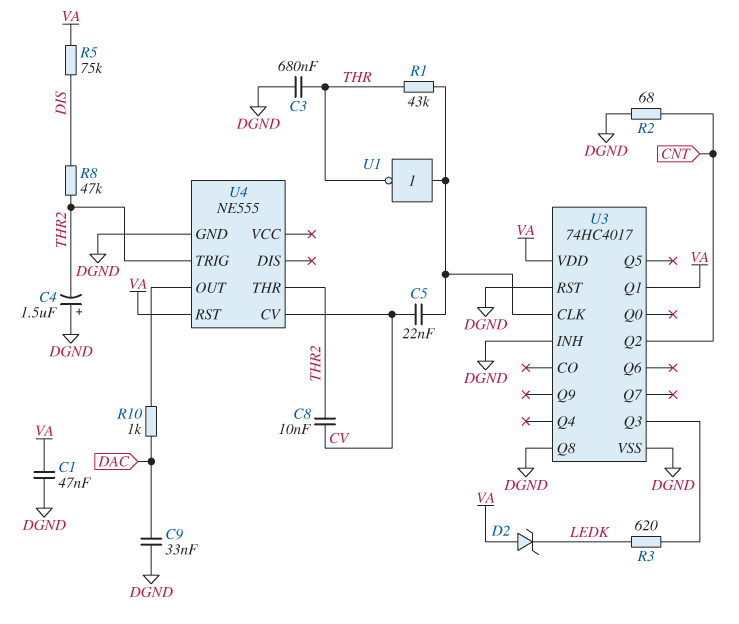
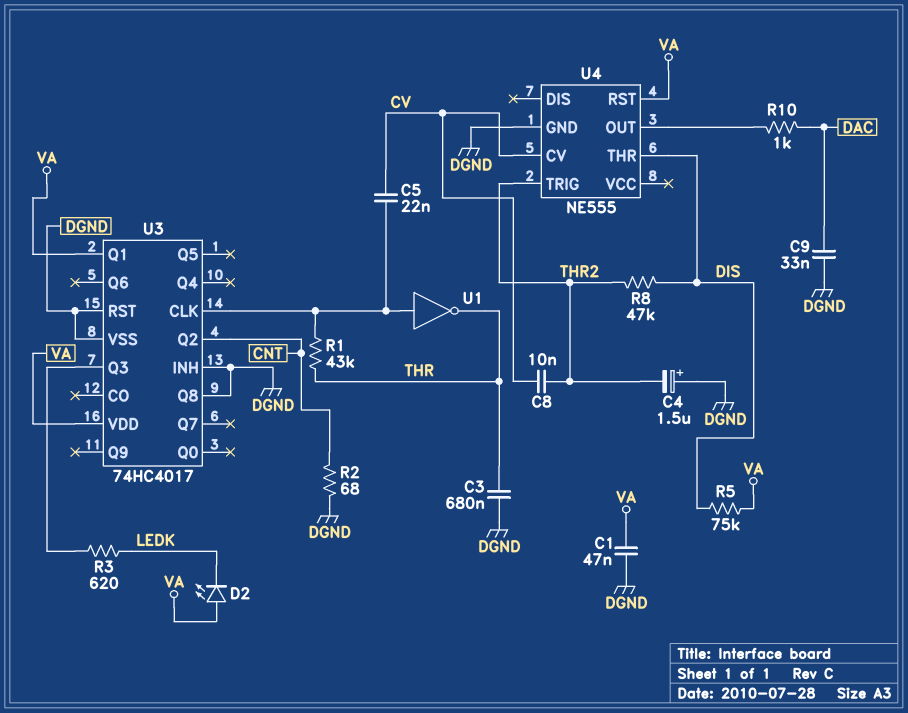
D2: zener (A VA, K LEDK) -> LED (A VA, K LEDK)
U4 pin THR: THR2 -> DIS

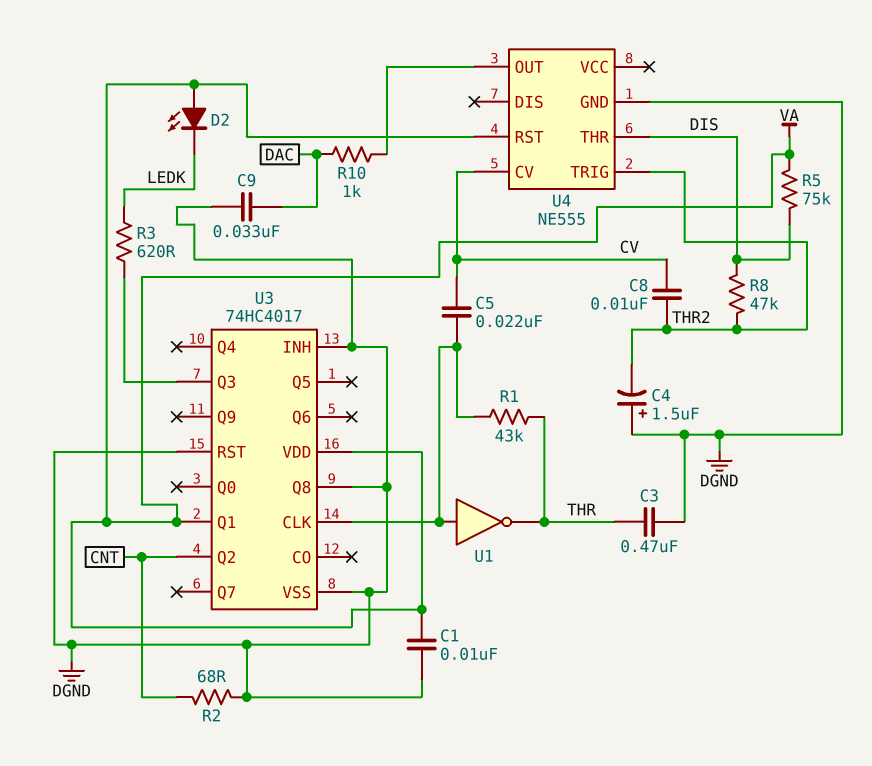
C1: 47nF (DGND, VA) -> 10nF (DGND, VA)
C3: 680nF (DGND, THR) -> 470nF (DGND, THR)

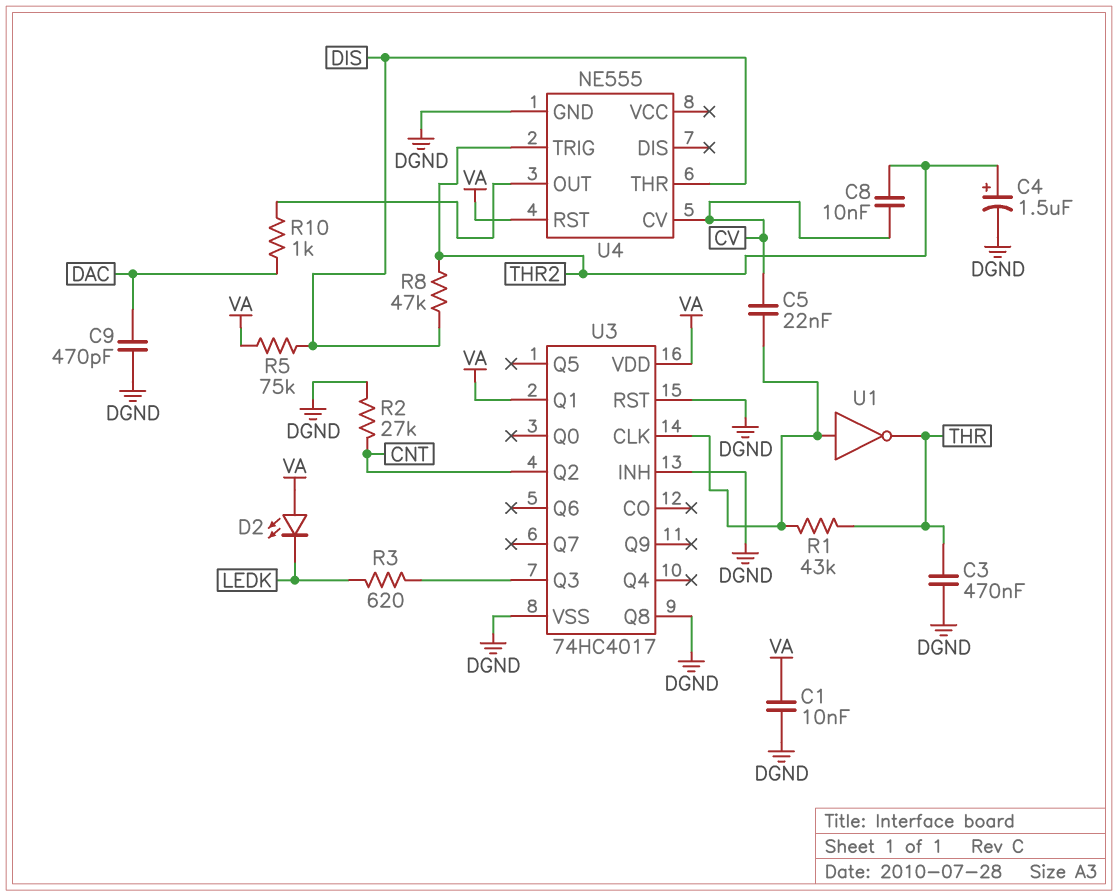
C4: 1.5uF (plus DGND, minus THR2) -> 1.5uF (plus THR2, minus DGND)
C9: 33nF (DAC, DGND) -> 470pF (DAC, DGND)
R2: 68 (CNT, DGND) -> 27k (CNT, DGND)

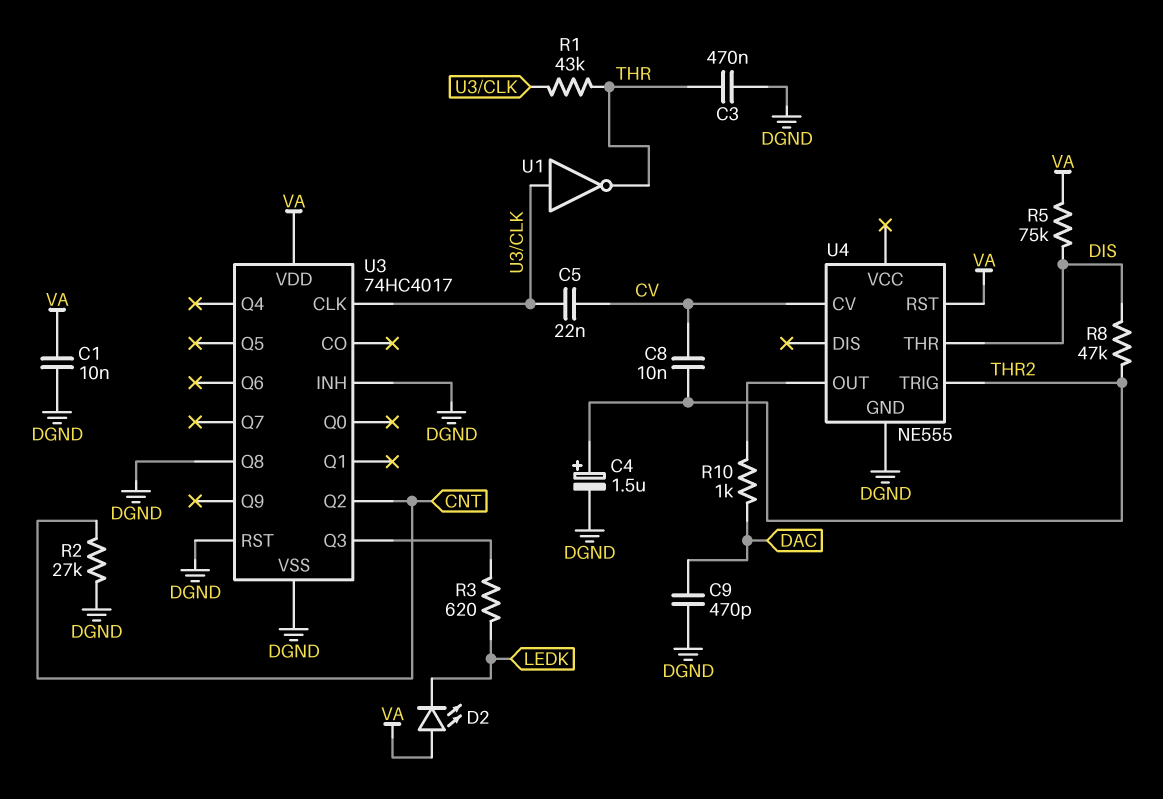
U3 pin Q1: VA -> none

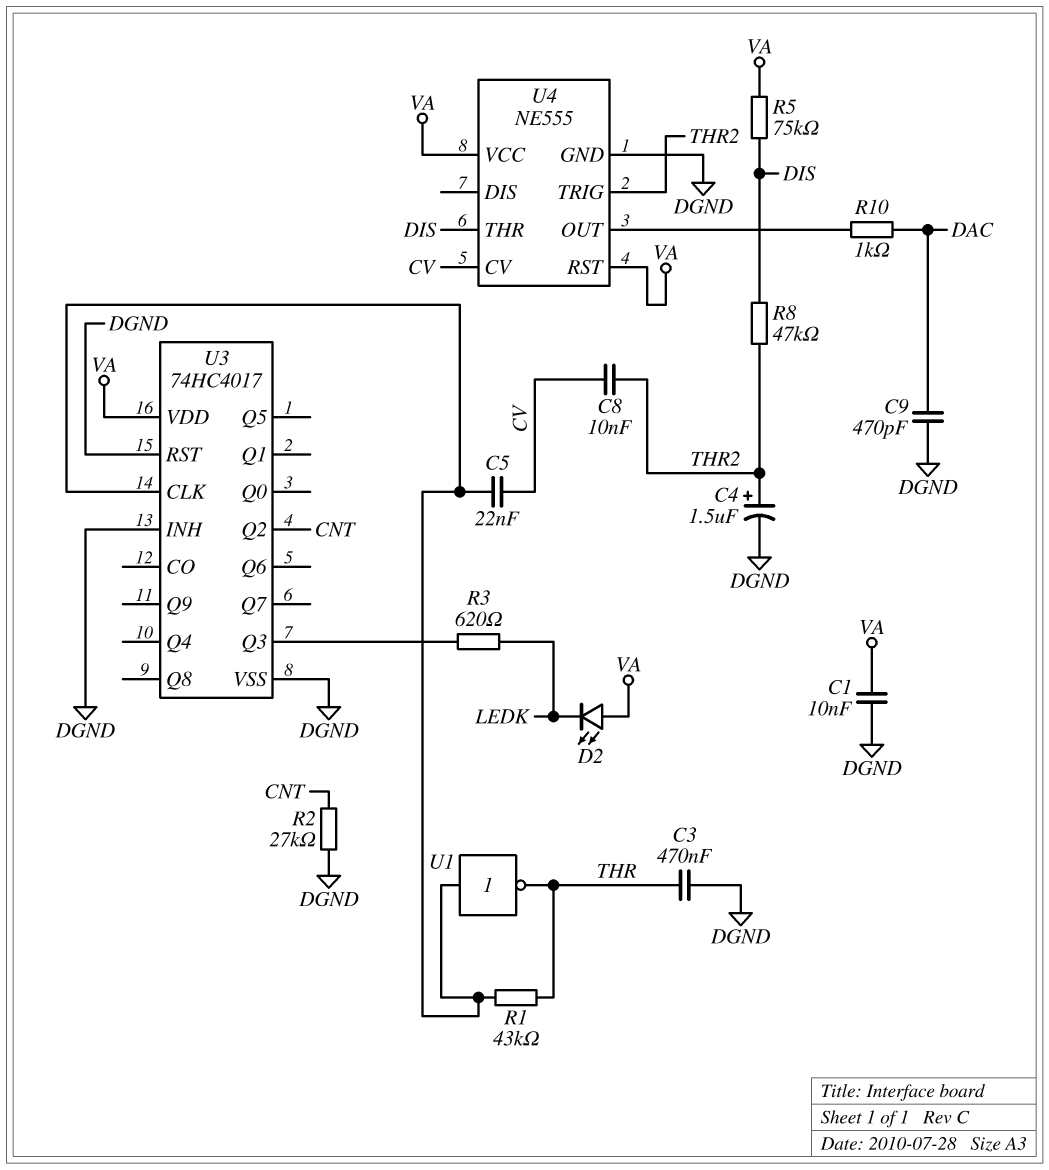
U3 pin Q8: DGND -> none
U4 pin VCC: none -> VA

